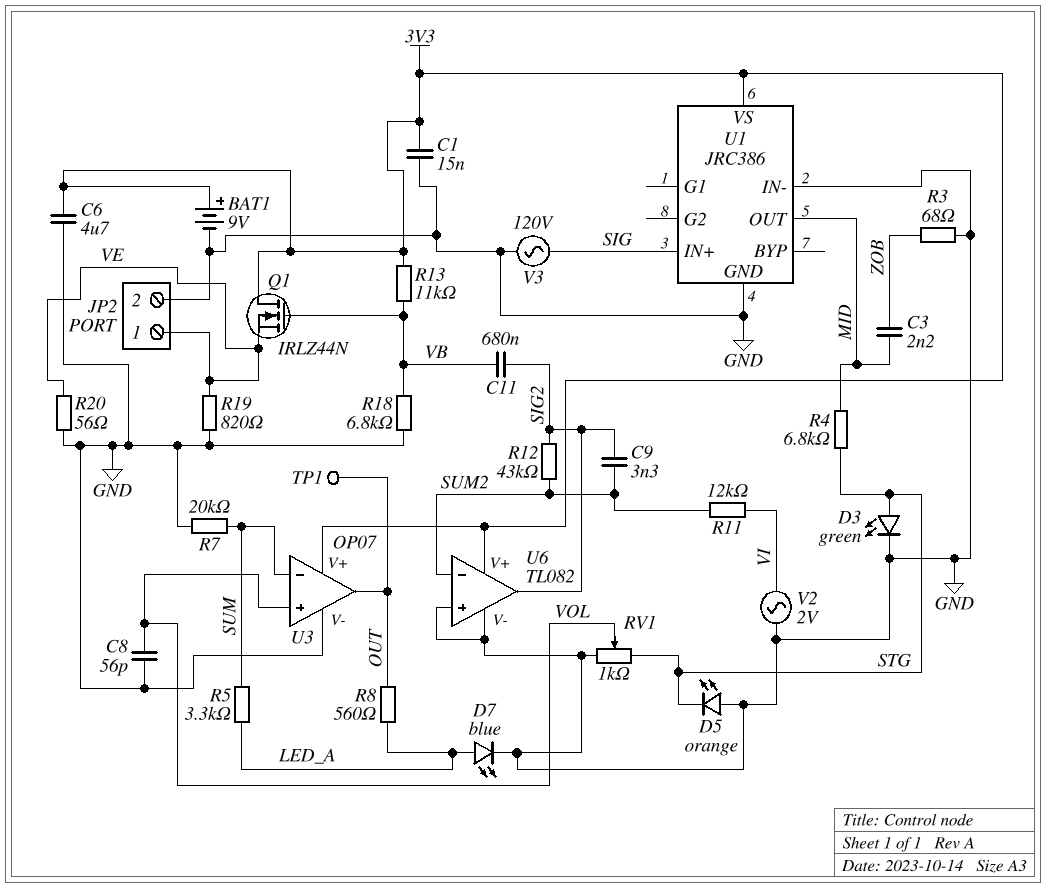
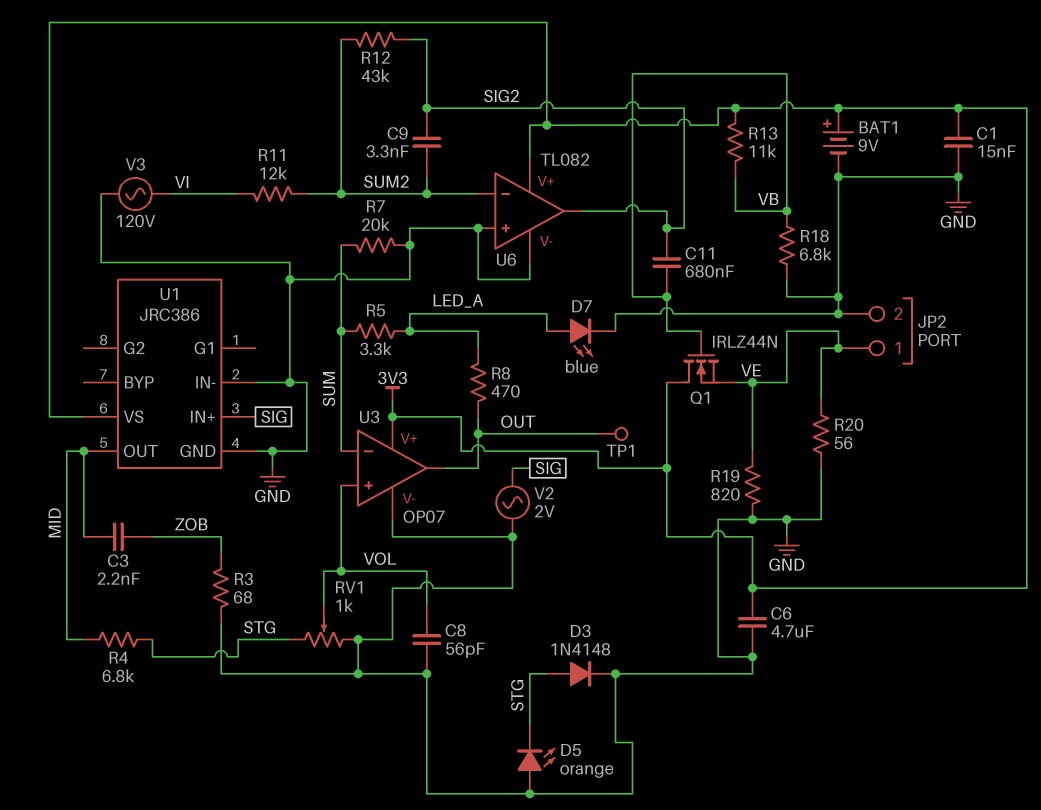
D3: LED green (A STG, K GND) -> diode 1N4148 (A STG, K GND)
R8: 560 (LED_A, OUT) -> 470 (LED_A, OUT)
V2: AC 2V (GND, VI) -> AC 2V (GND, SIG)
V3: AC 120V (GND, SIG) -> AC 120V (GND, VI)

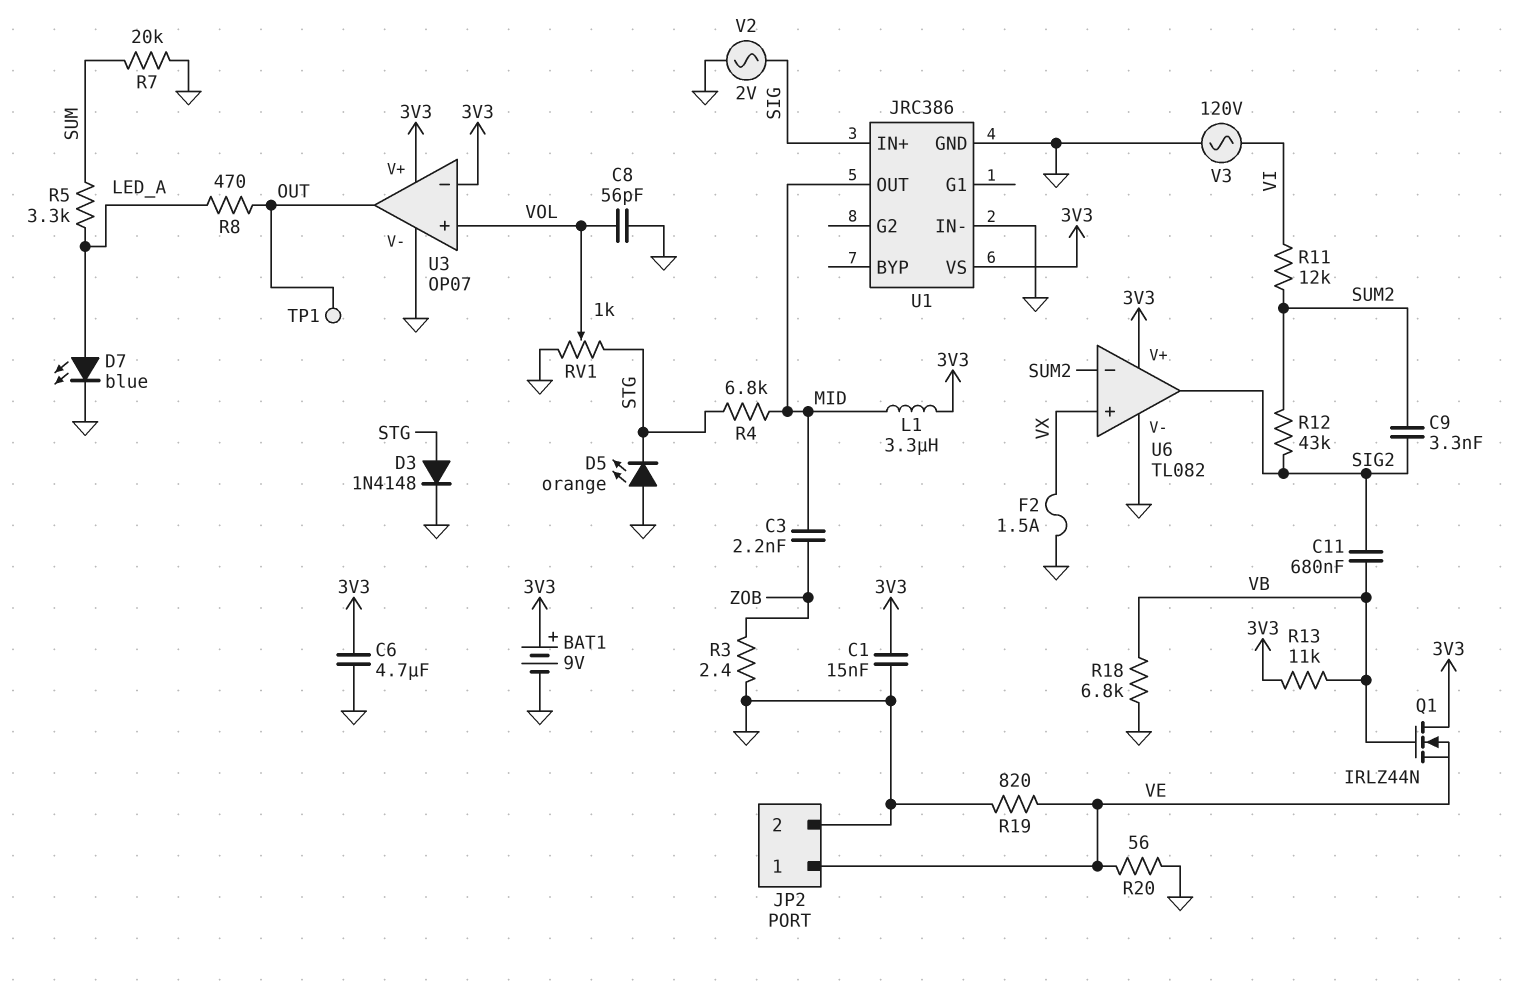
F2: none -> 1.5A (GND, VX)
L1: none -> 3.3uH (3V3, MID)
R3: 68 (GND, ZOB) -> 2.4 (GND, ZOB)
U3 pin in-: SUM -> 3V3
U6 pin in+: GND -> VX

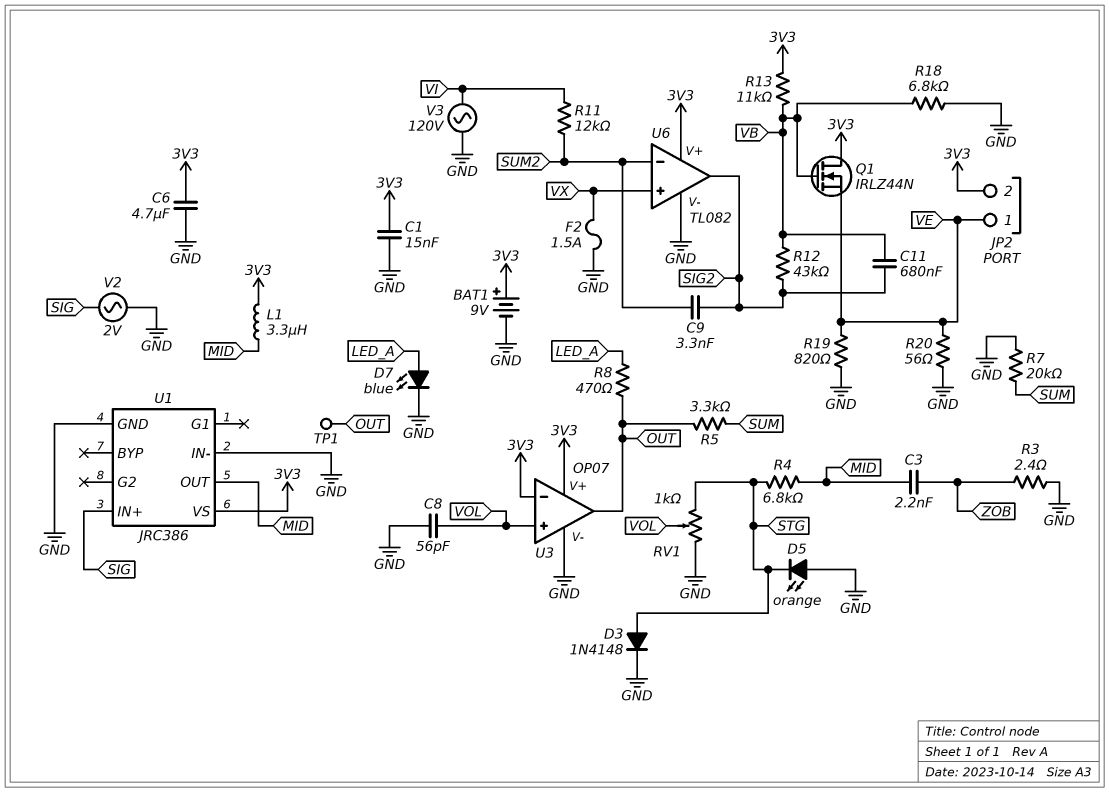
JP2 pin 2: GND -> 3V3
R5: 3.3k (LED_A, SUM) -> 3.3k (OUT, SUM)
R12: 43k (SIG2, SUM2) -> 43k (SIG2, VB)

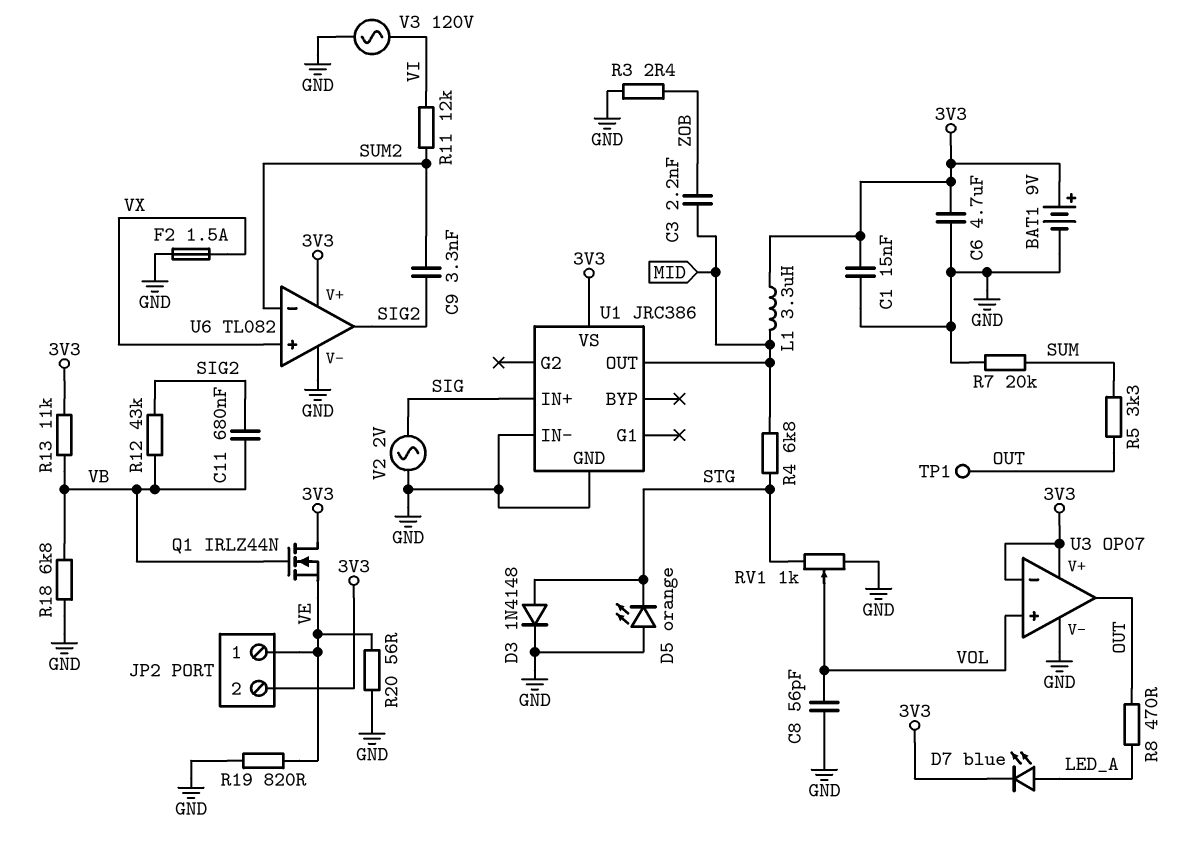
D7: LED blue (A LED_A, K GND) -> LED blue (A LED_A, K 3V3)

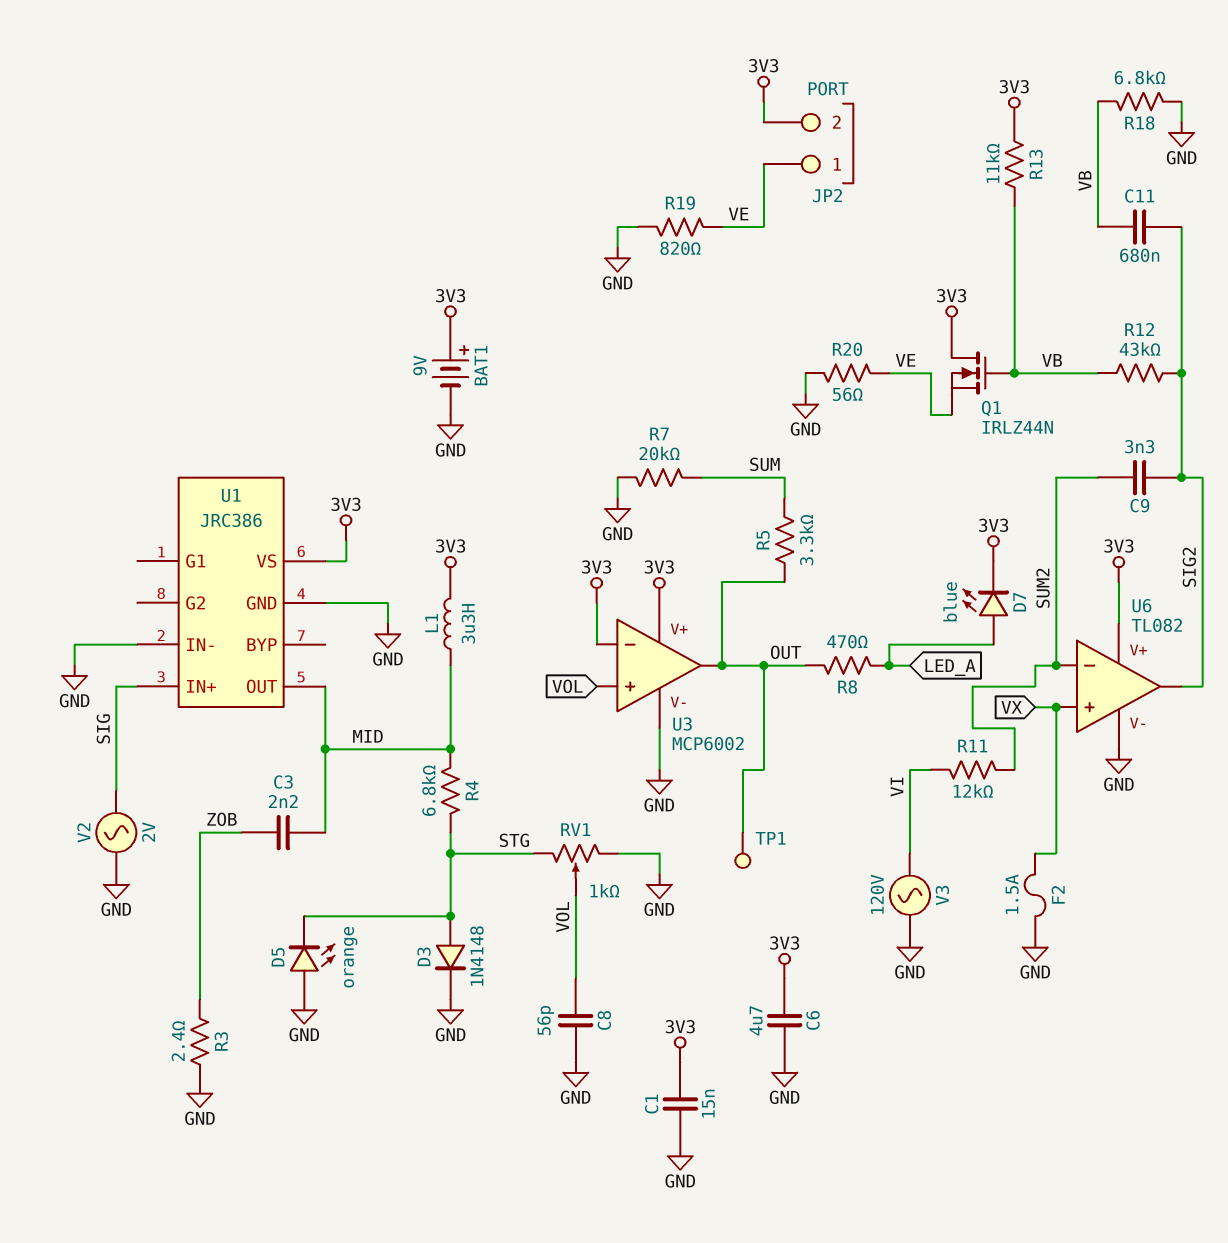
U3: OP07 -> MCP6002

